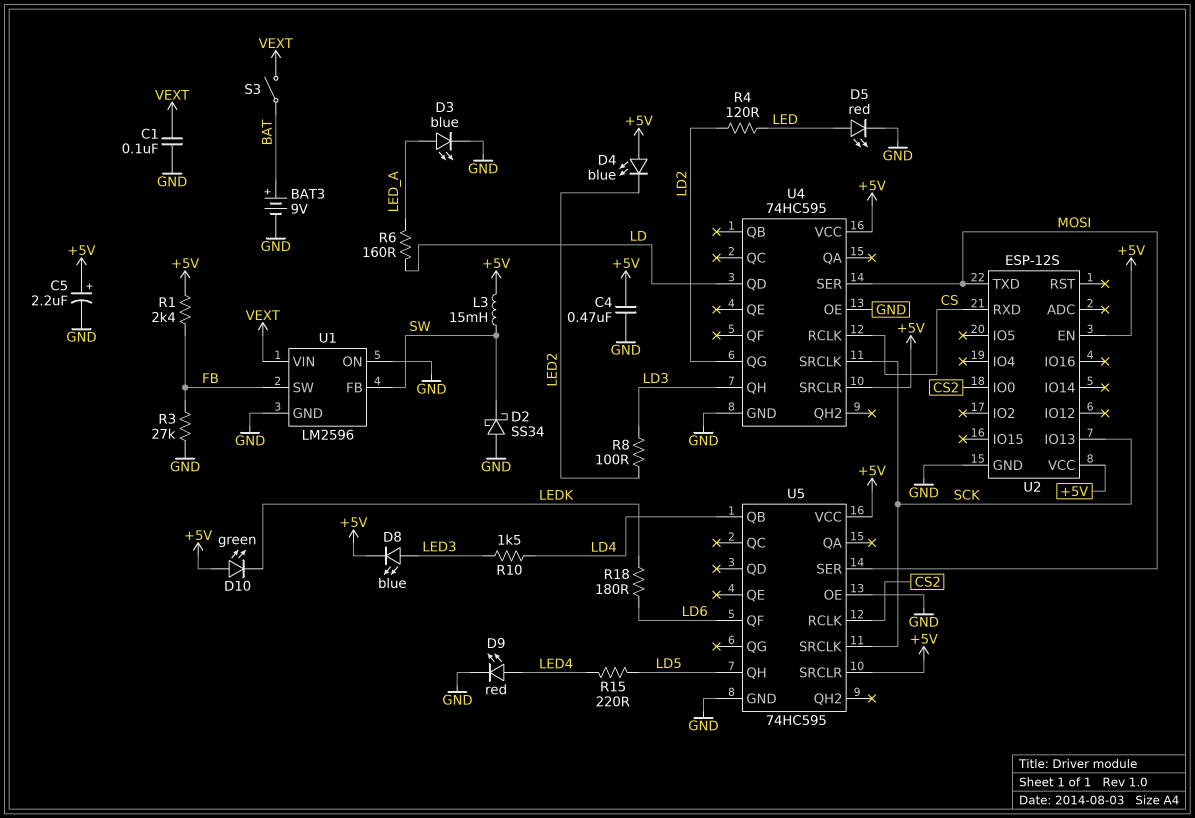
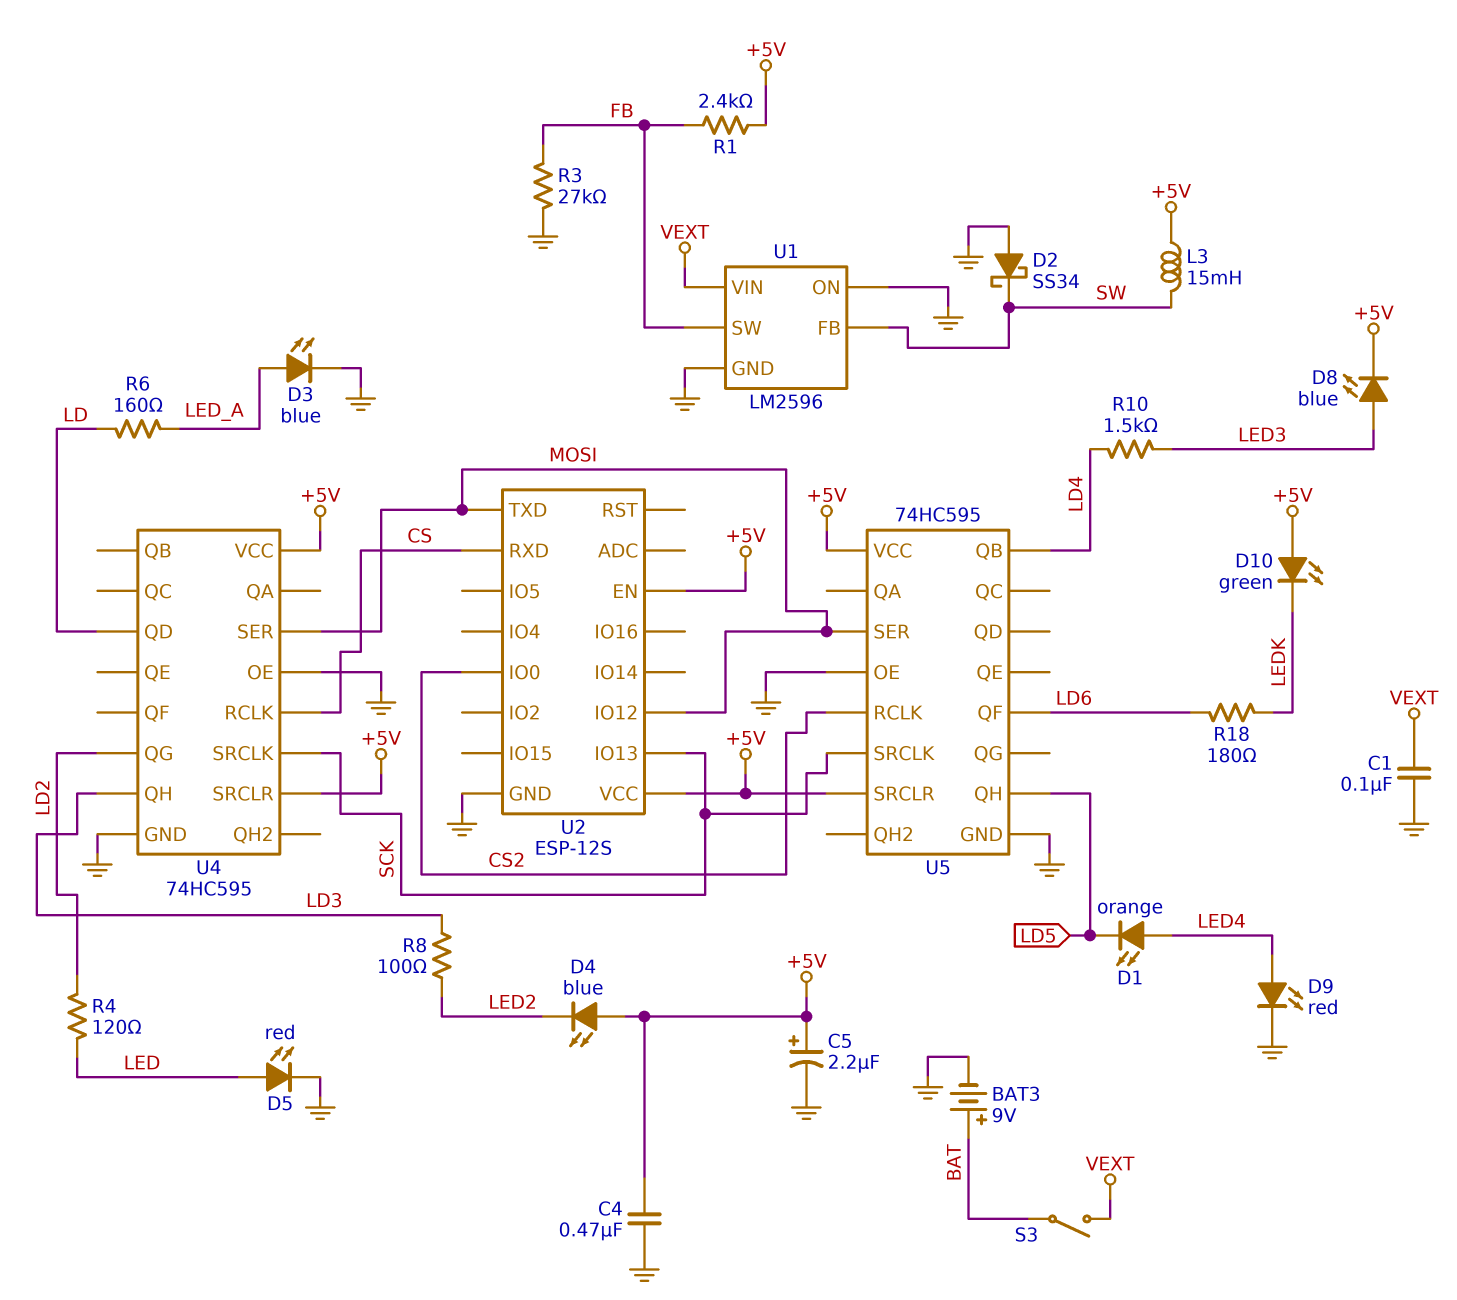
D1: none -> LED orange (A LED4, K LD5)
R15: 220 (LD5, LED4) -> none
U2 pin IO12: none -> MOSI

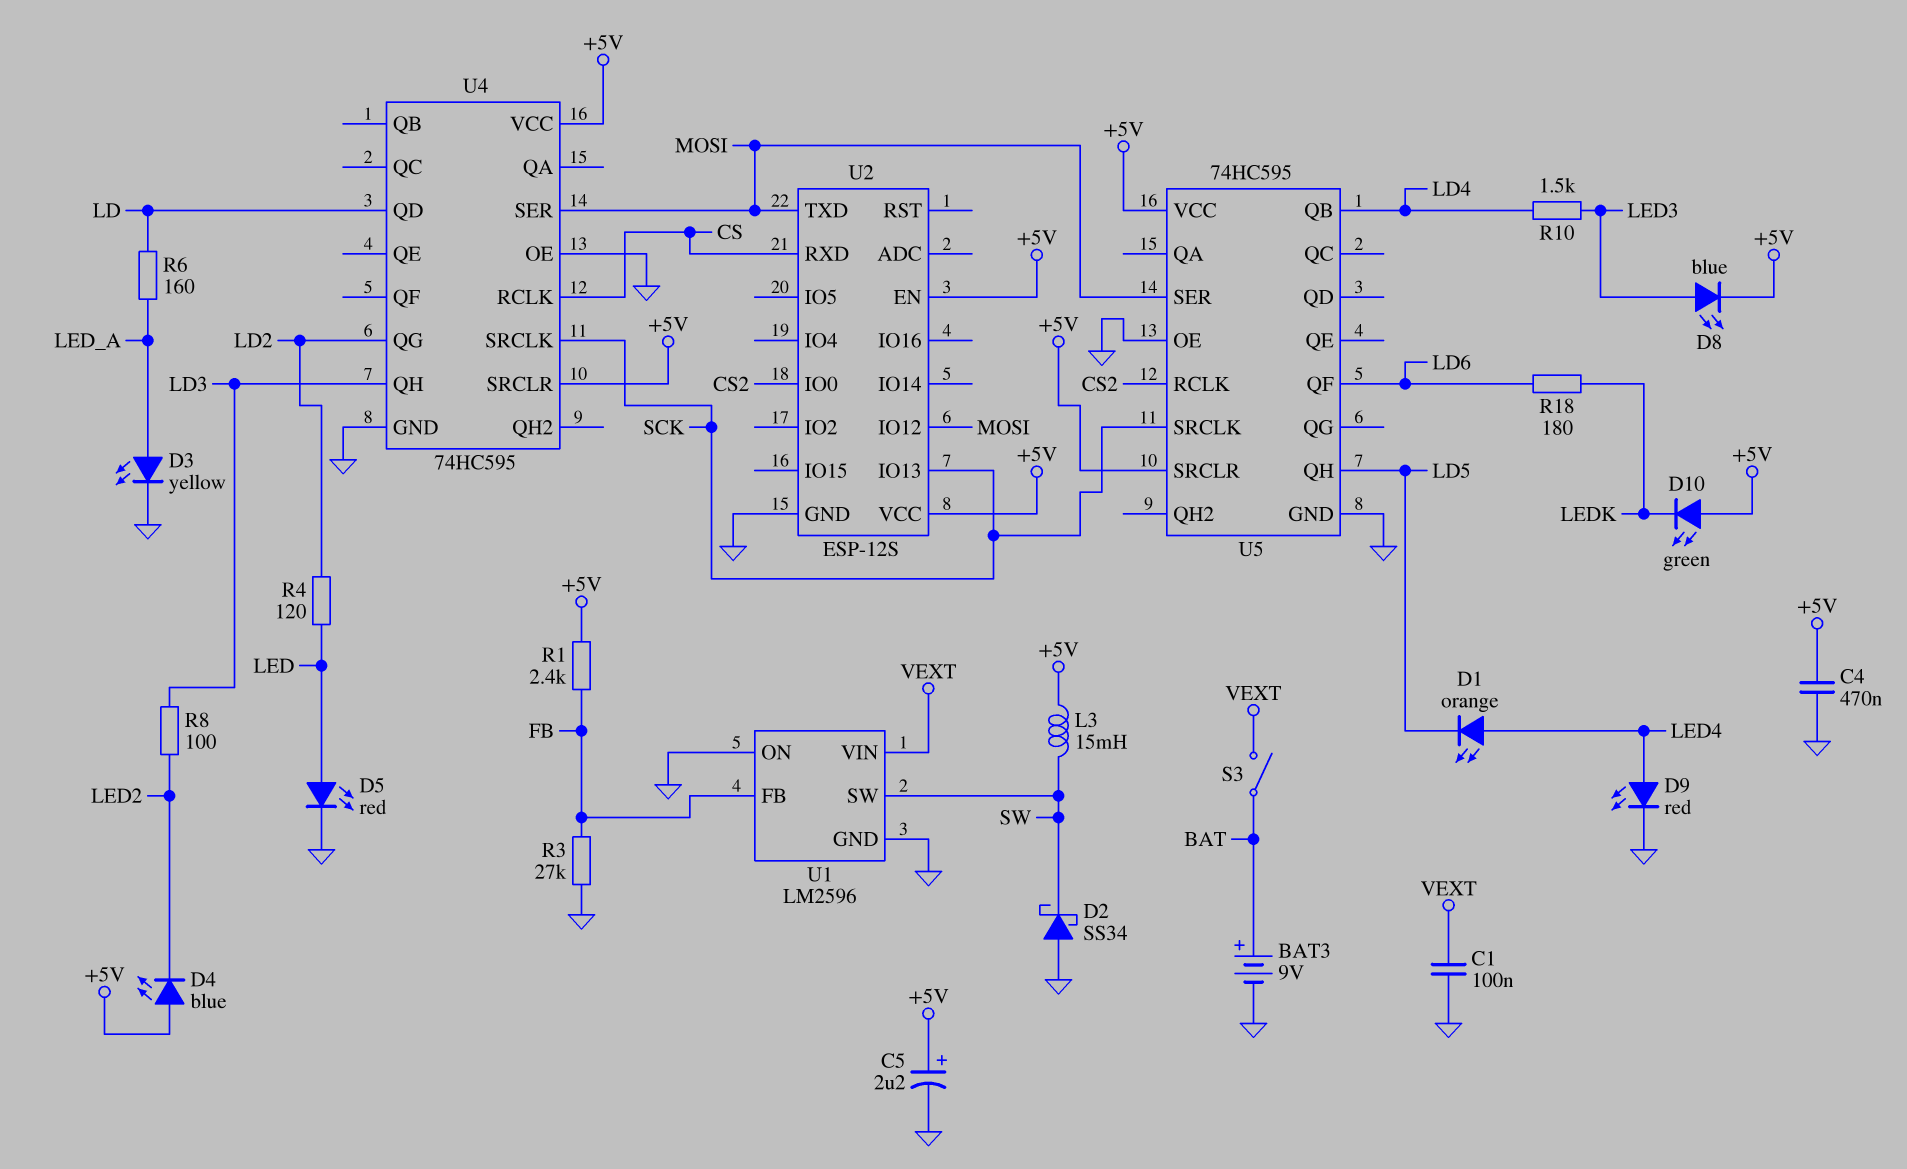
D3: LED blue (A LED_A, K GND) -> LED yellow (A LED_A, K GND)
U1 pin FB: SW -> FB
U1 pin SW: FB -> SW

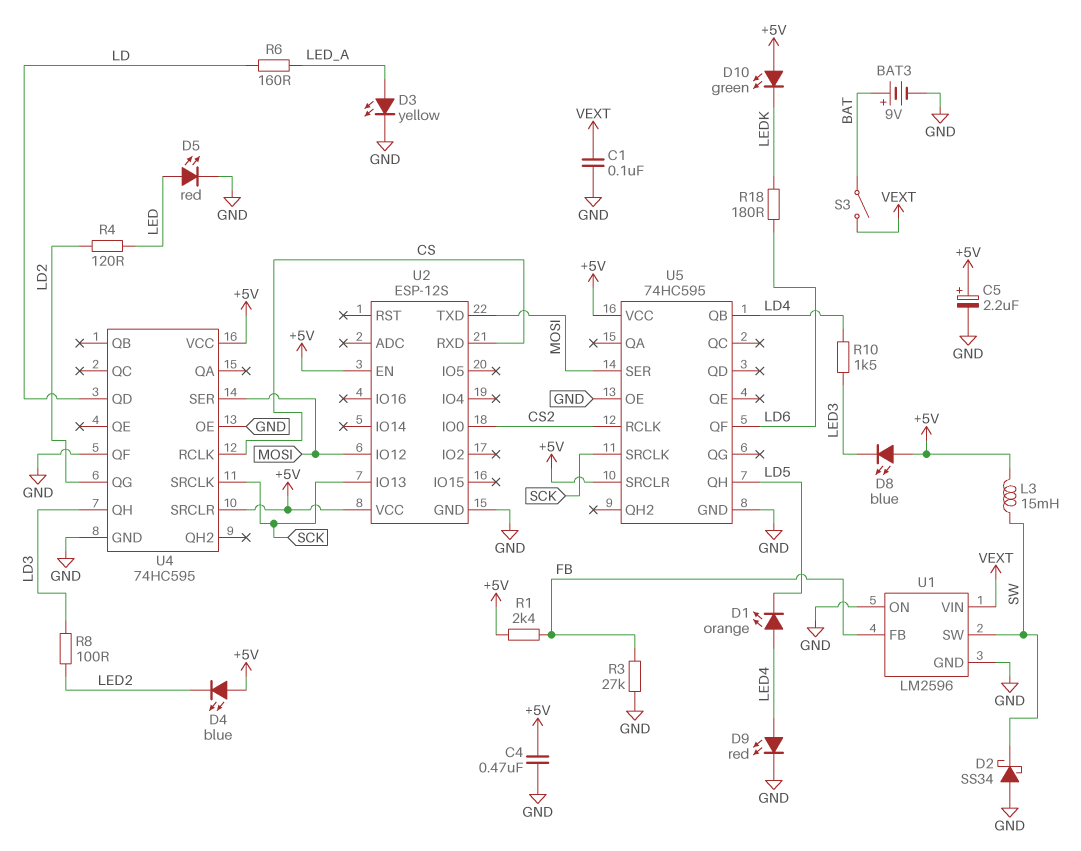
D8: LED blue (A LED3, K +5V) -> LED blue (A +5V, K LED3)
U4 pin QF: none -> GND

